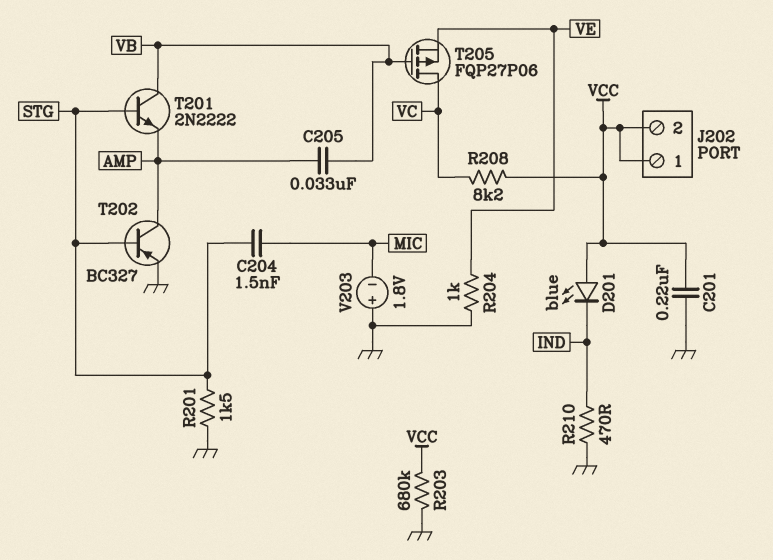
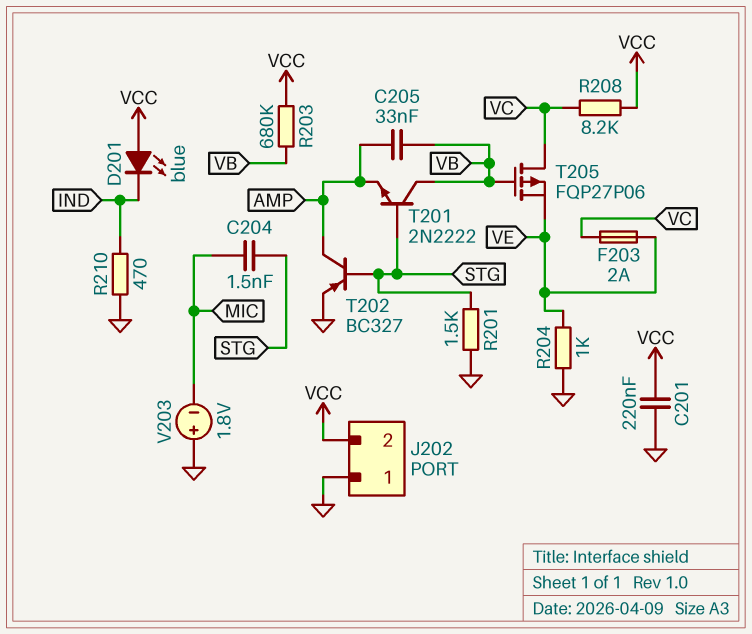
F203: none -> 2A (VC, VE)
J202 pin 1: VCC -> GND
R203: 680k (GND, VCC) -> 680k (VB, VCC)

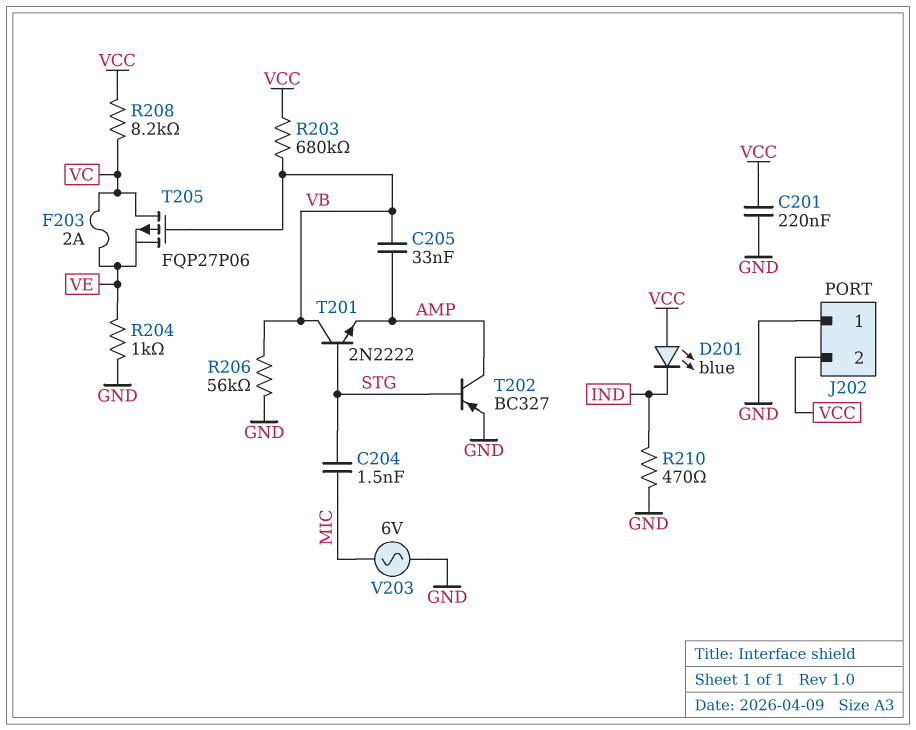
R201: 1.5k (GND, STG) -> none
R206: none -> 56k (GND, VB)
V203: 1.8V (plus GND, minus MIC) -> AC 6V (GND, MIC)

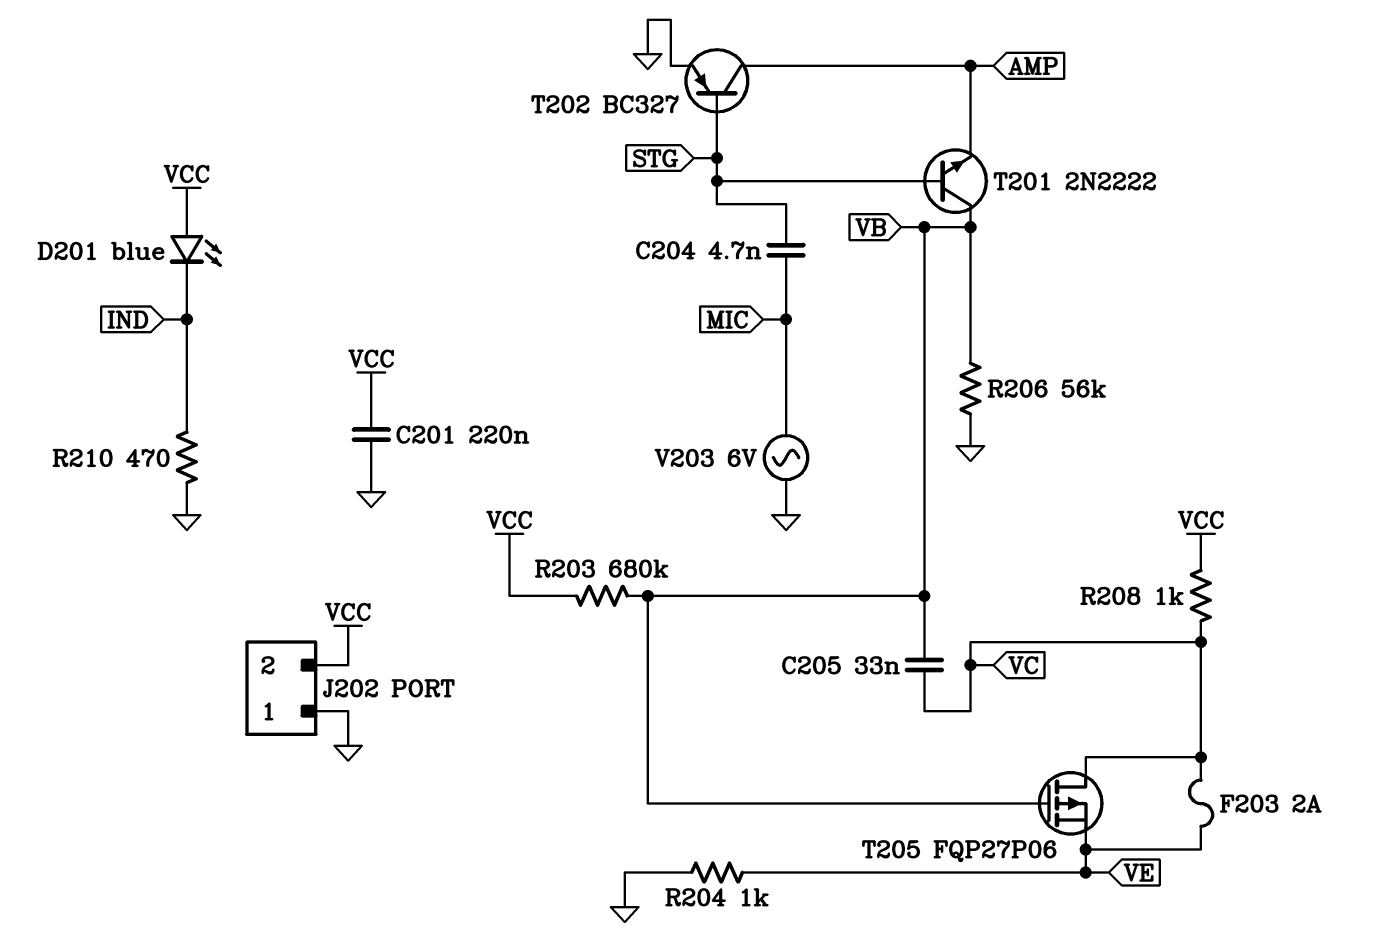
C204: 1.5nF (MIC, STG) -> 4.7nF (MIC, STG)
C205: 33nF (AMP, VB) -> 33nF (VB, VC)
R208: 8.2k (VC, VCC) -> 1k (VC, VCC)

